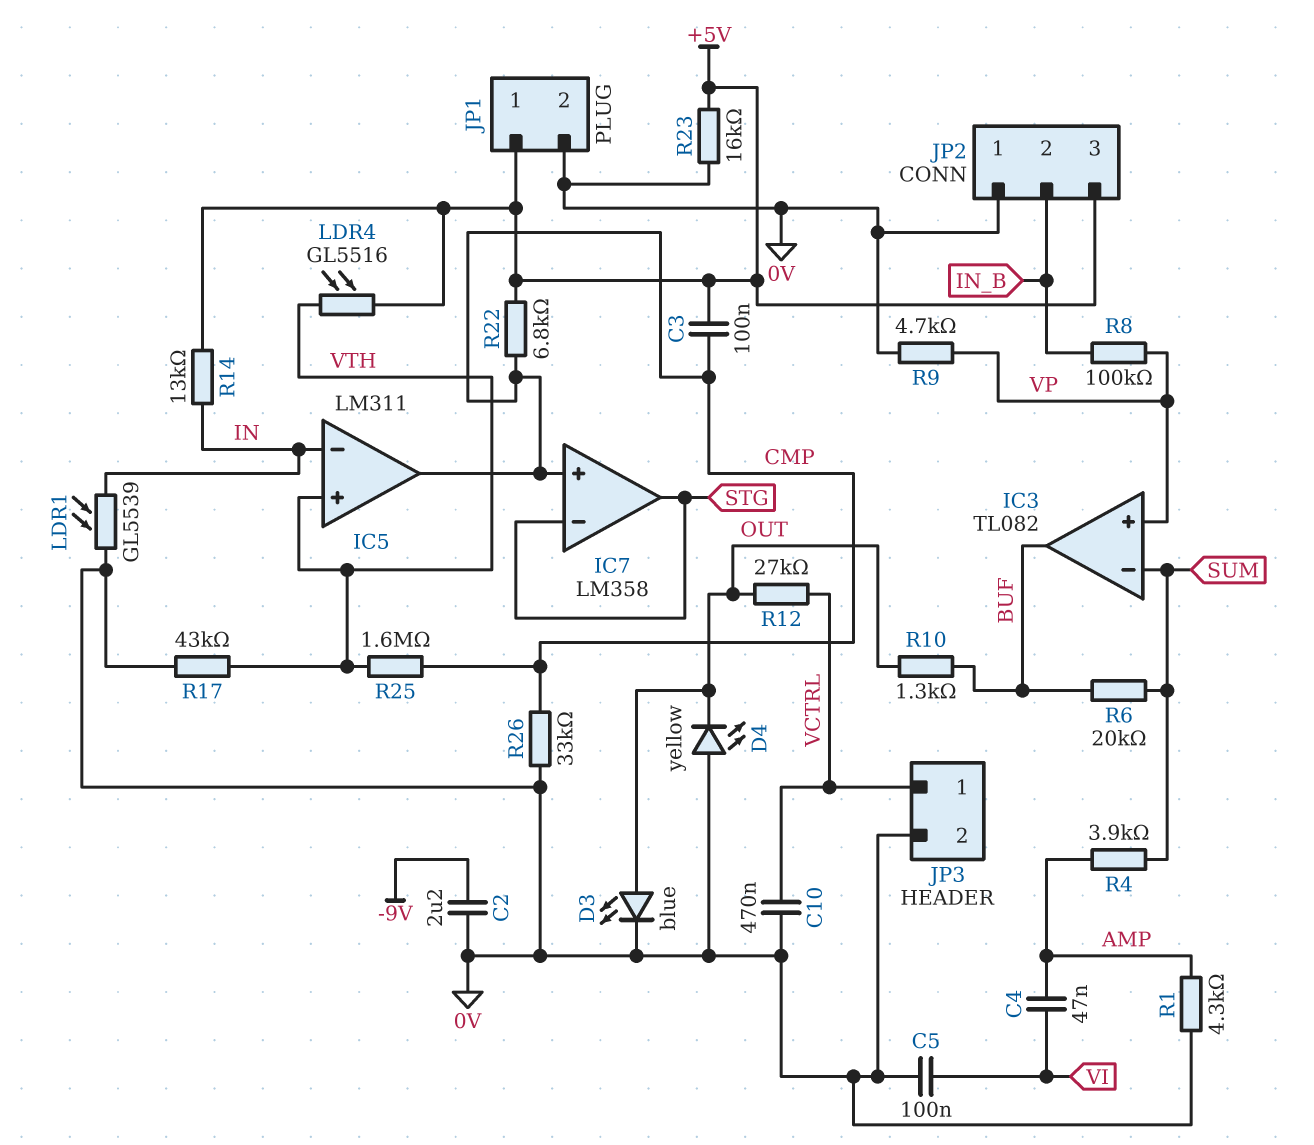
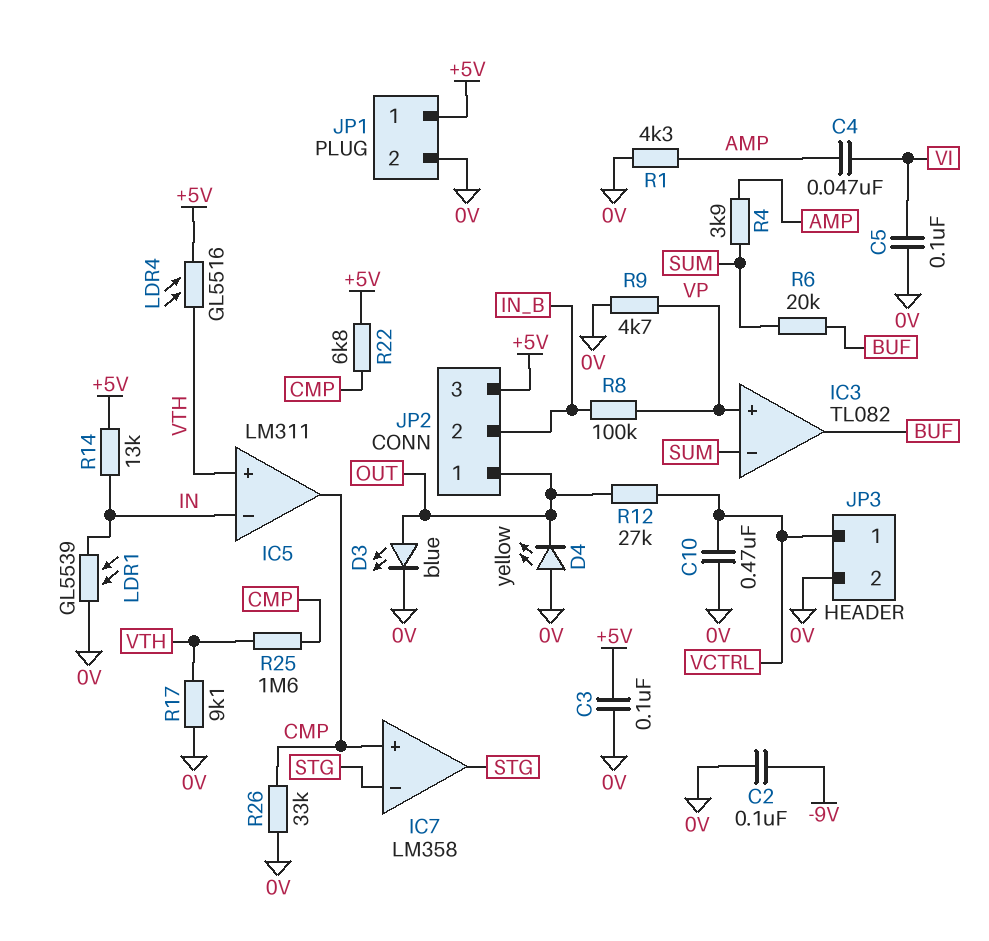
C2: 2.2uF (-9V, 0V) -> 100nF (-9V, 0V)
C3: 100nF (+5V, CMP) -> 100nF (+5V, 0V)
JP2 pin 1: 0V -> OUT
R10: 1.3k (BUF, OUT) -> none
R17: 43k (0V, VTH) -> 9.1k (0V, VTH)
R23: 16k (+5V, 0V) -> none

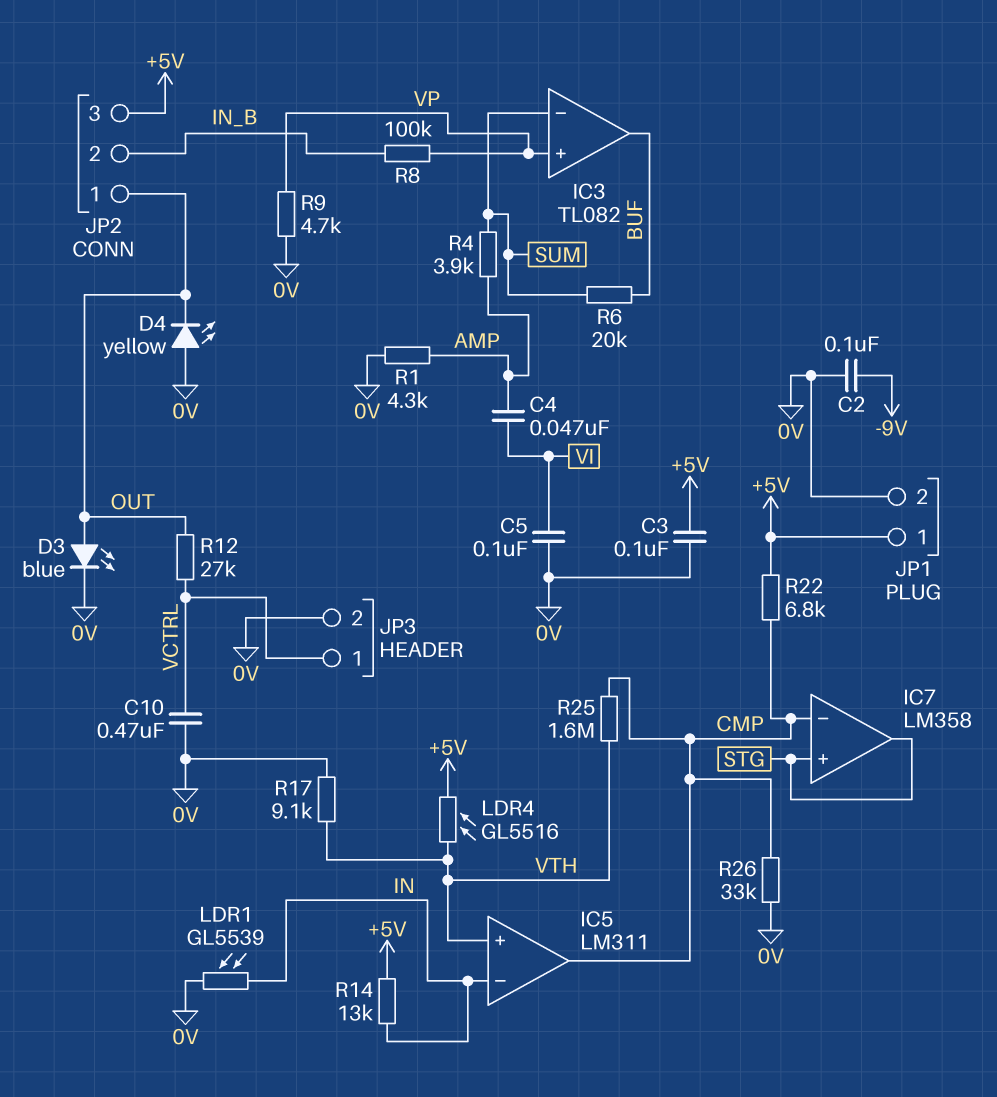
IC7 pin in+: CMP -> STG
IC7 pin in-: STG -> CMP

